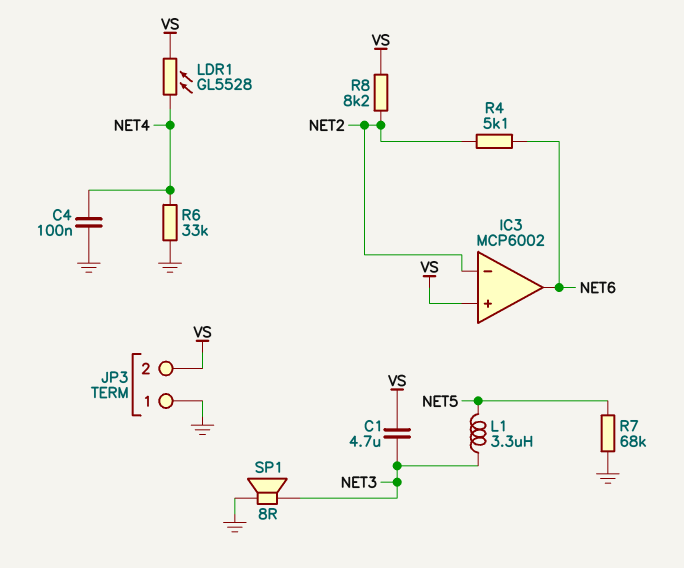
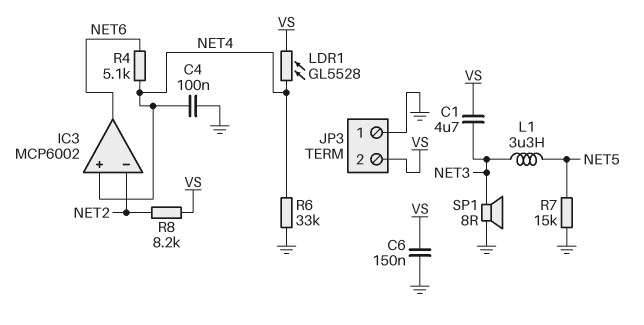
C6: none -> 150nF (GND, VS)
IC3 pin in+: VS -> NET4
R4: 5.1k (NET2, NET6) -> 5.1k (NET4, NET6)
R7: 68k (GND, NET5) -> 15k (GND, NET5)

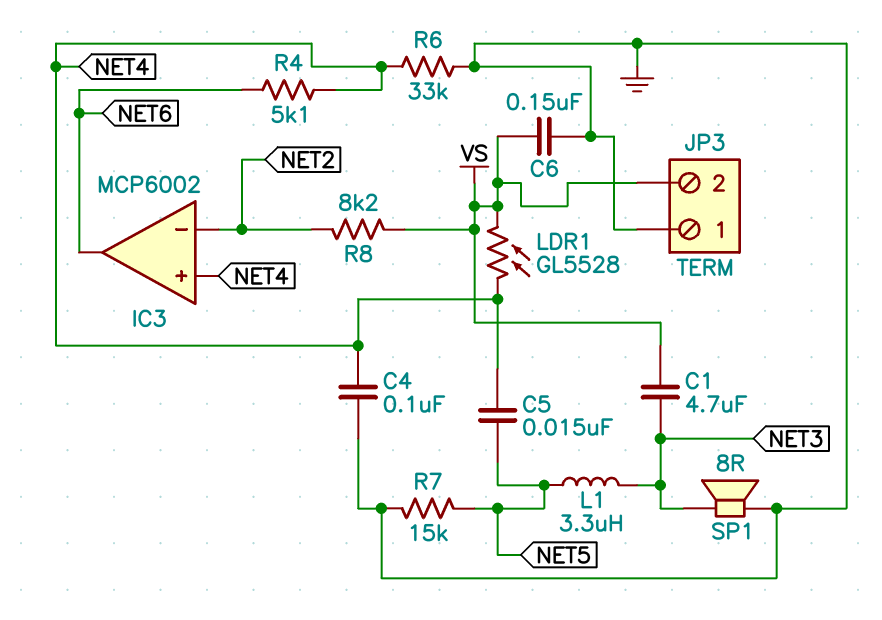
C5: none -> 15nF (NET4, NET5)

